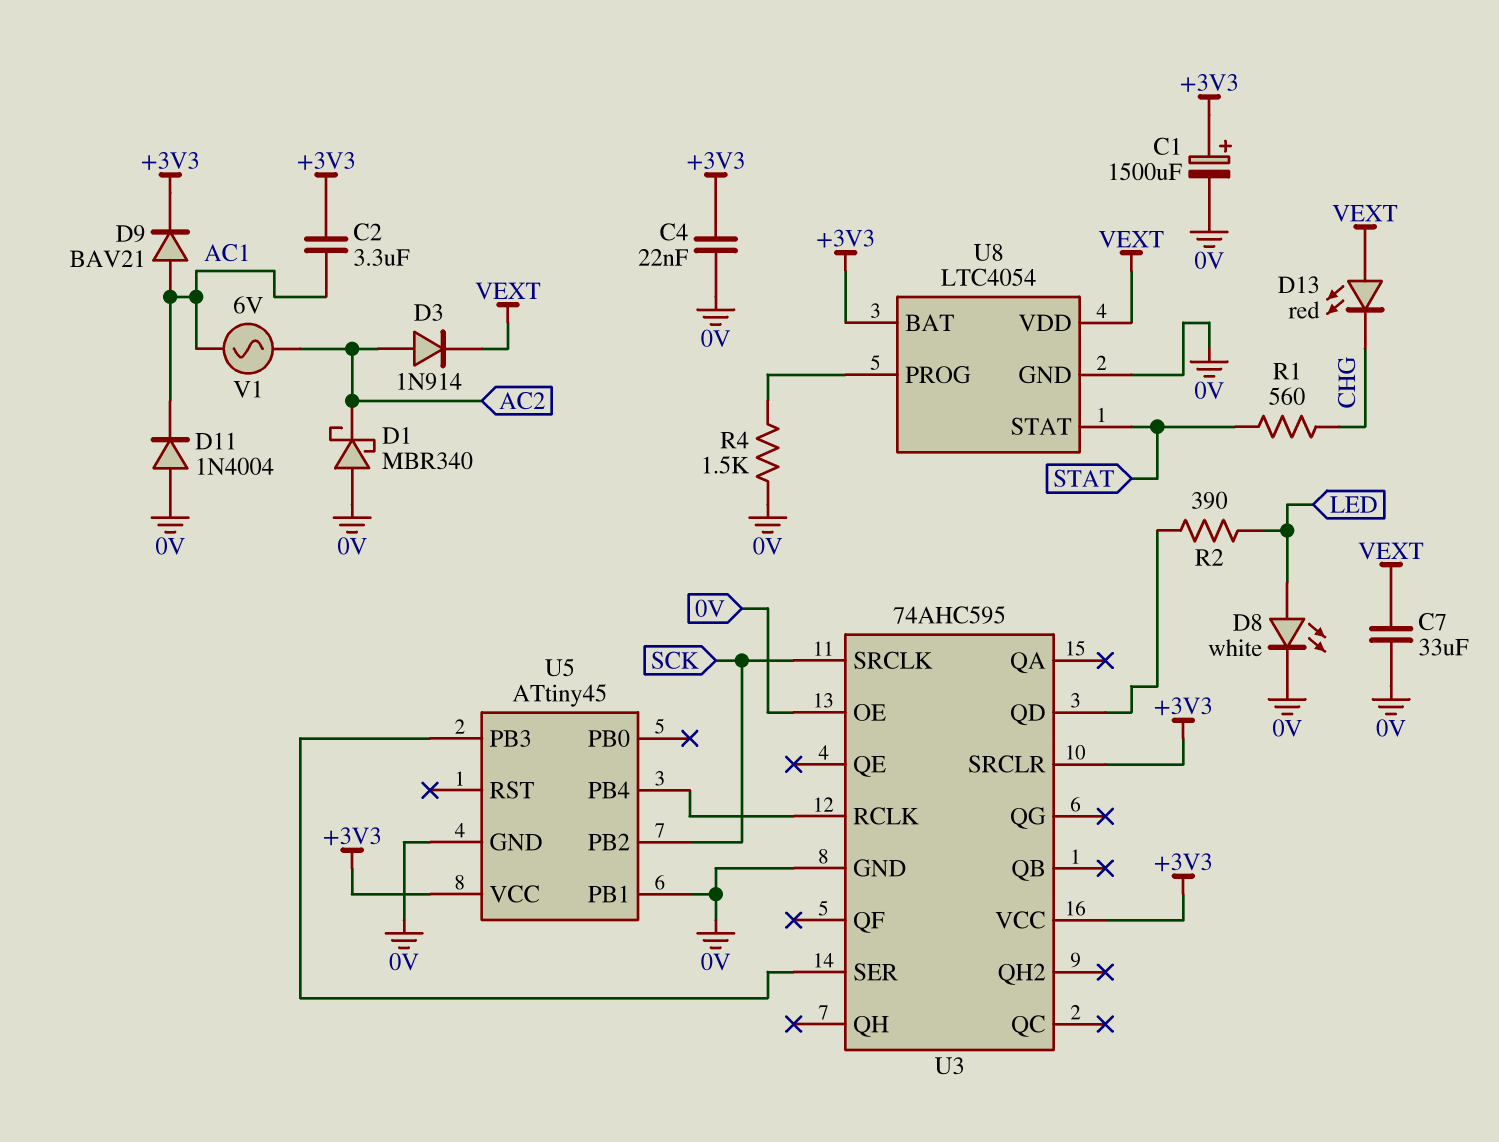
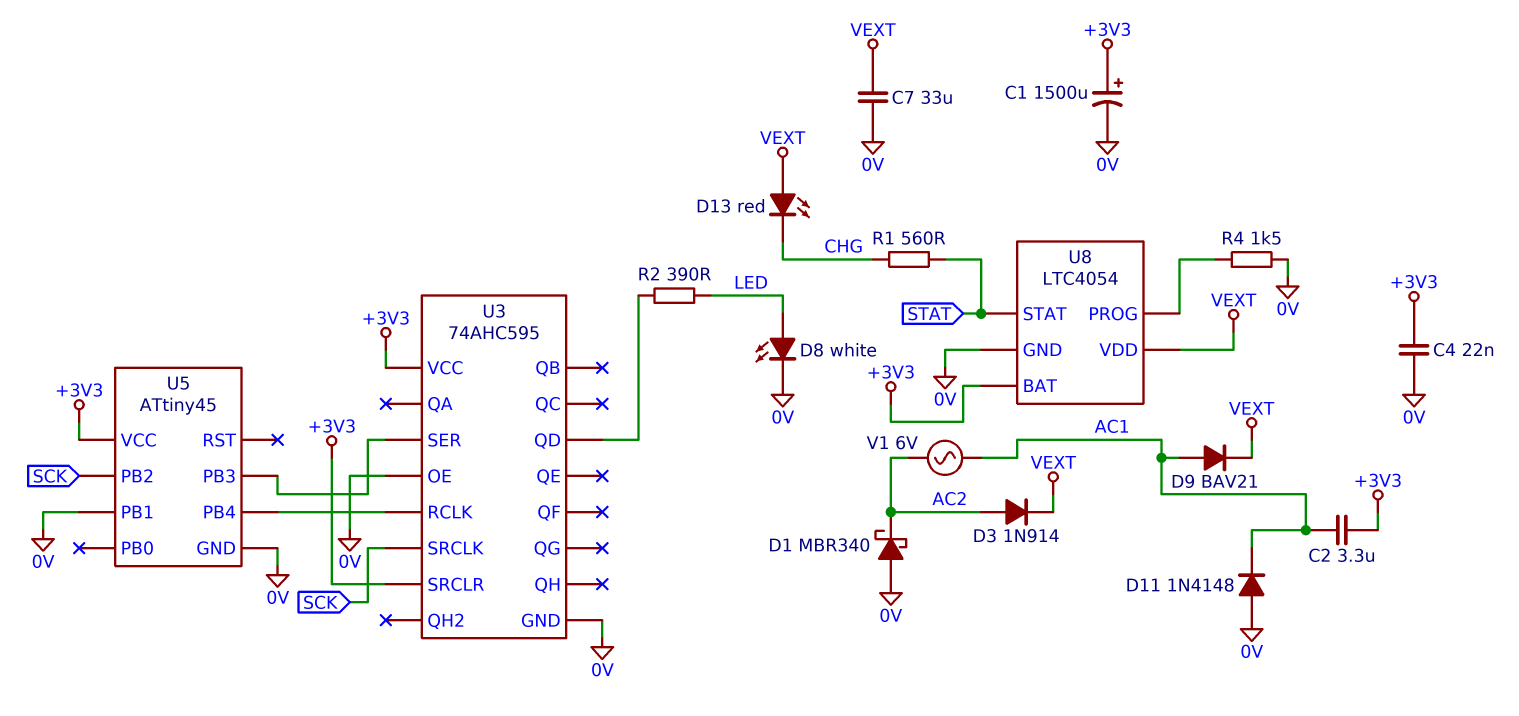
D9: diode BAV21 (A AC1, K +3V3) -> diode BAV21 (A AC1, K VEXT)
D11: diode 1N4004 (A 0V, K AC1) -> diode 1N4148 (A 0V, K AC1)

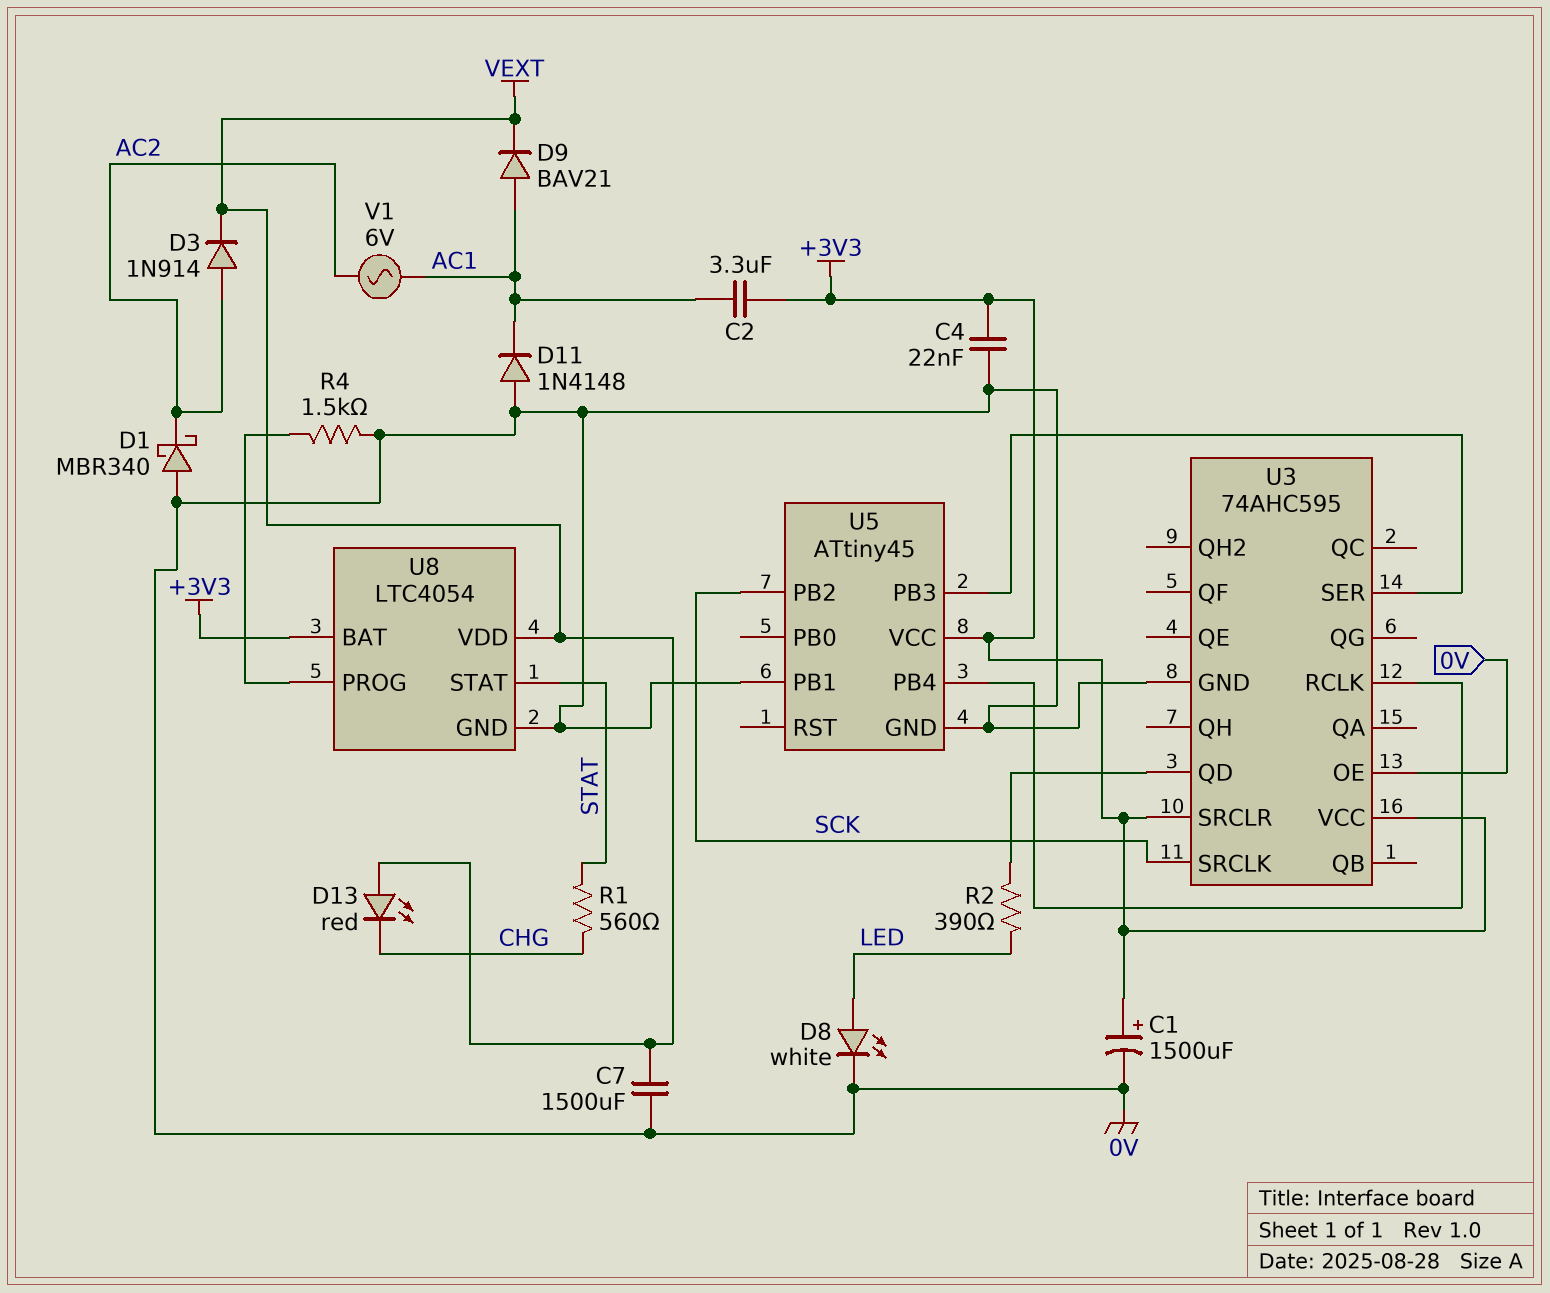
C7: 33uF (0V, VEXT) -> 1500uF (0V, VEXT)

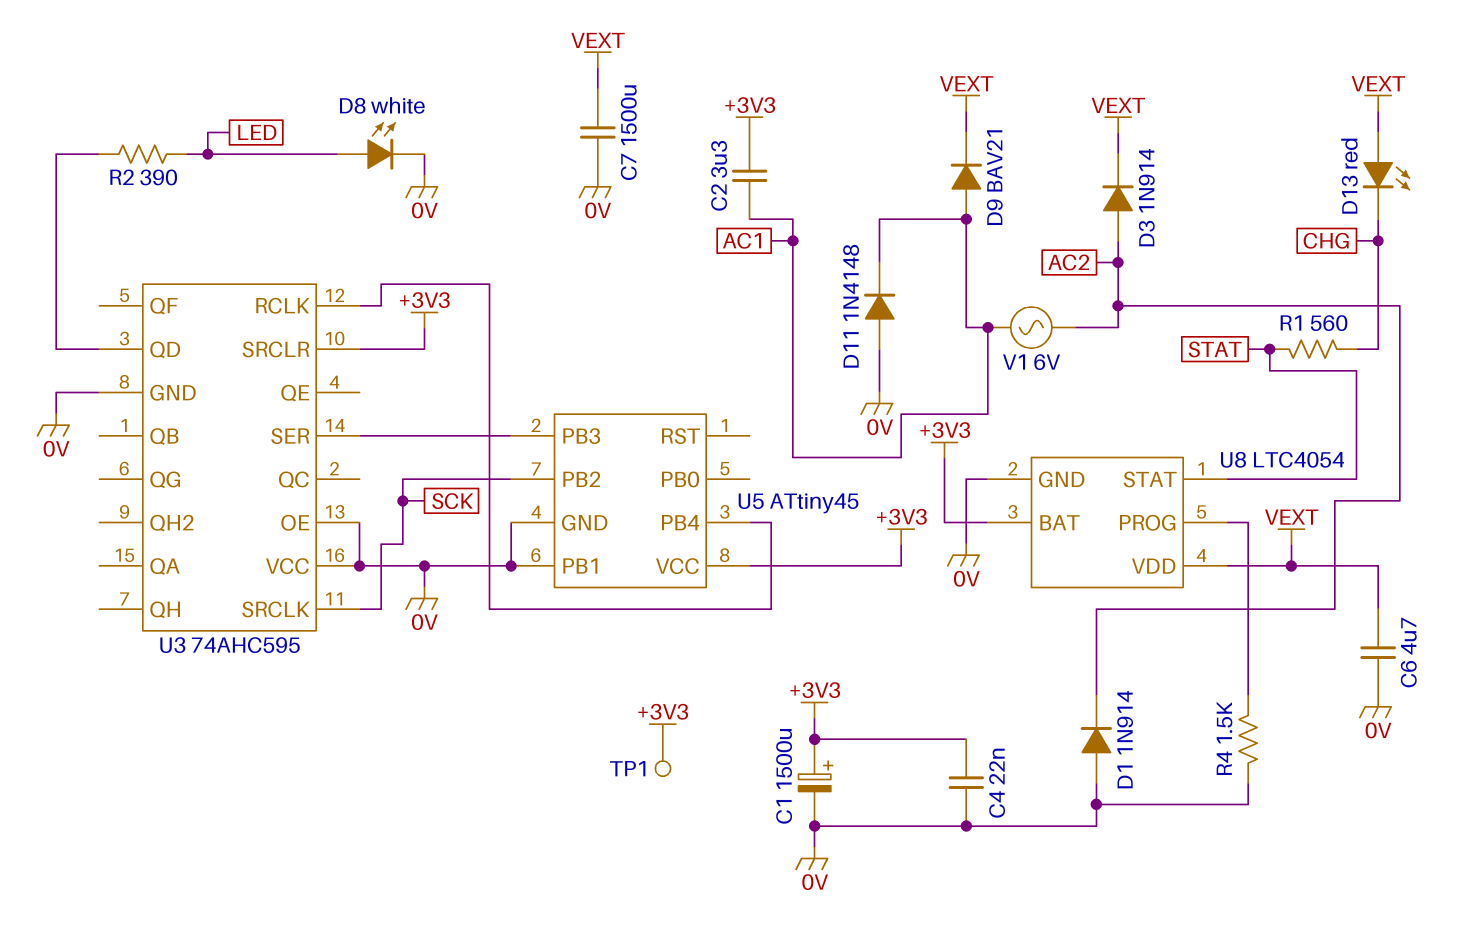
C6: none -> 4.7uF (0V, VEXT)
D1: schottky MBR340 (A 0V, K AC2) -> diode 1N914 (A 0V, K AC2)
TP1: none -> test point (+3V3)
U3 pin VCC: +3V3 -> 0V

